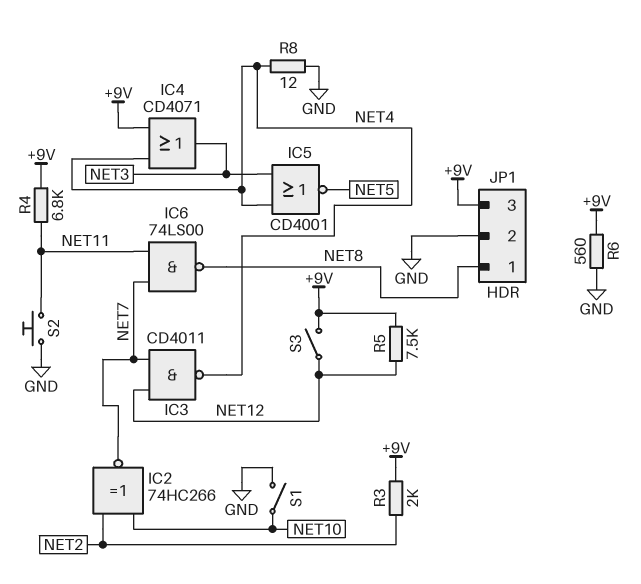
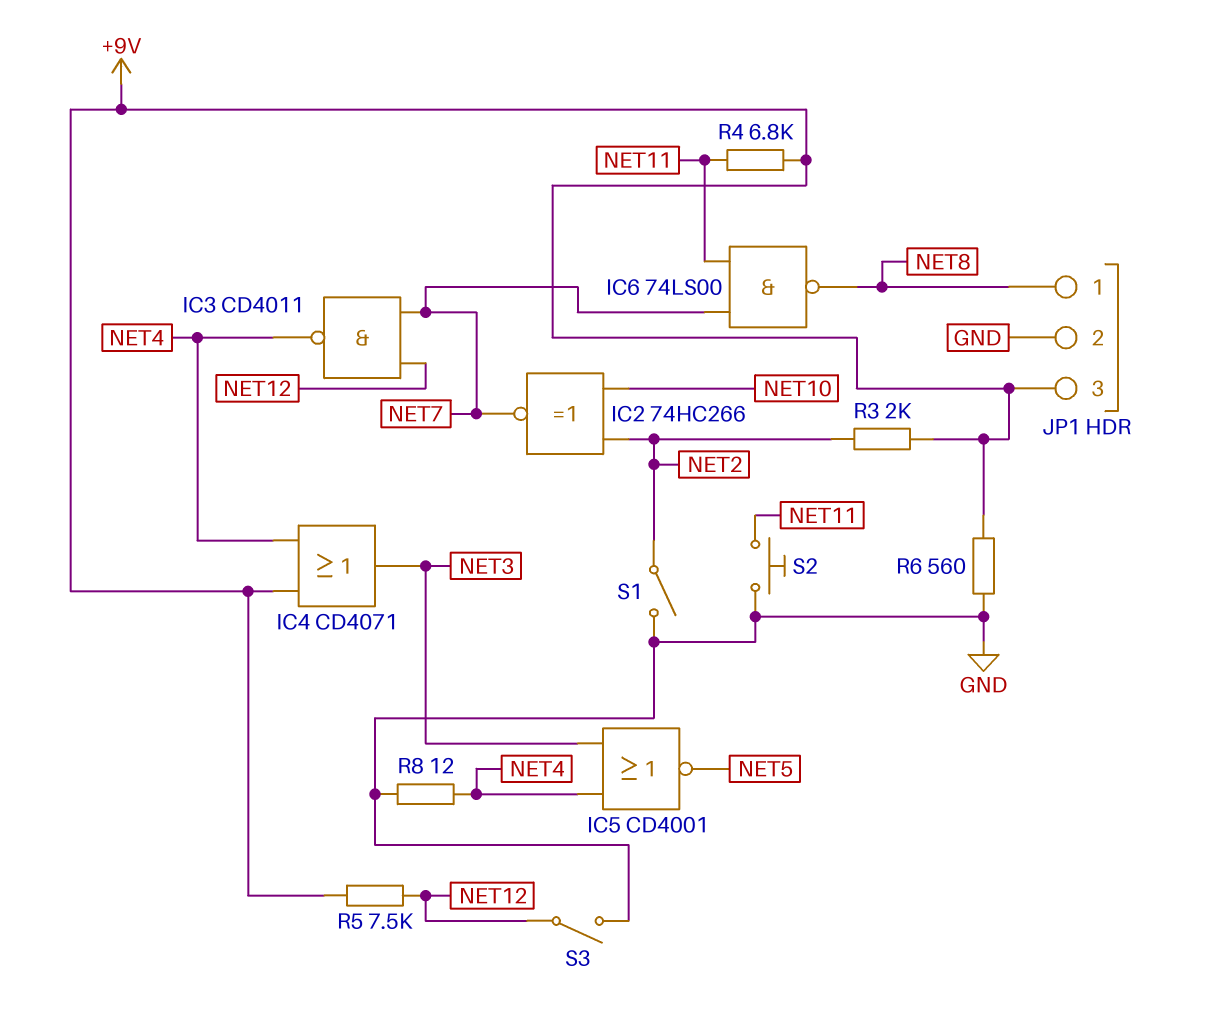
S1: switch (GND, NET10) -> switch (GND, NET2)
S3: switch (+9V, NET12) -> switch (GND, NET12)

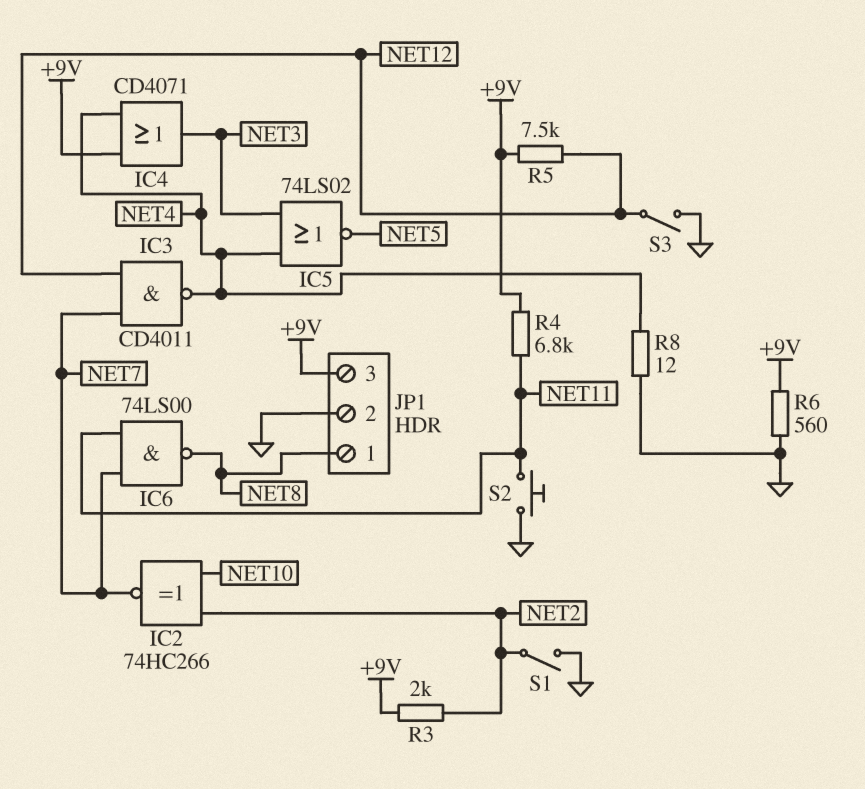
IC5: NOR CD4001 (in NET3, in NET4, out NET5) -> NOR 74LS02 (in NET3, in NET4, out NET5)

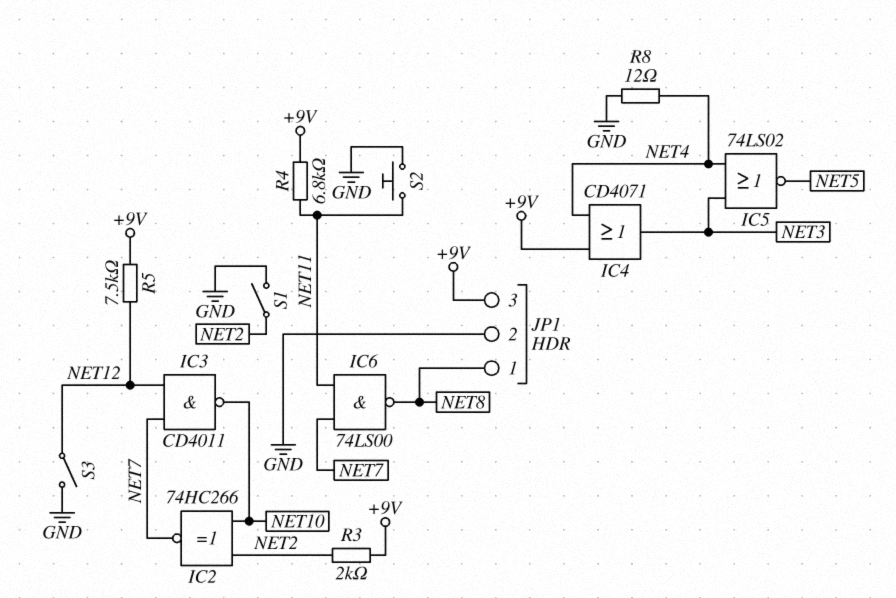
IC3: NAND CD4011 (in NET7, in NET12, out NET4) -> NAND CD4011 (in NET7, in NET12, out NET10)
R6: 560 (+9V, GND) -> none

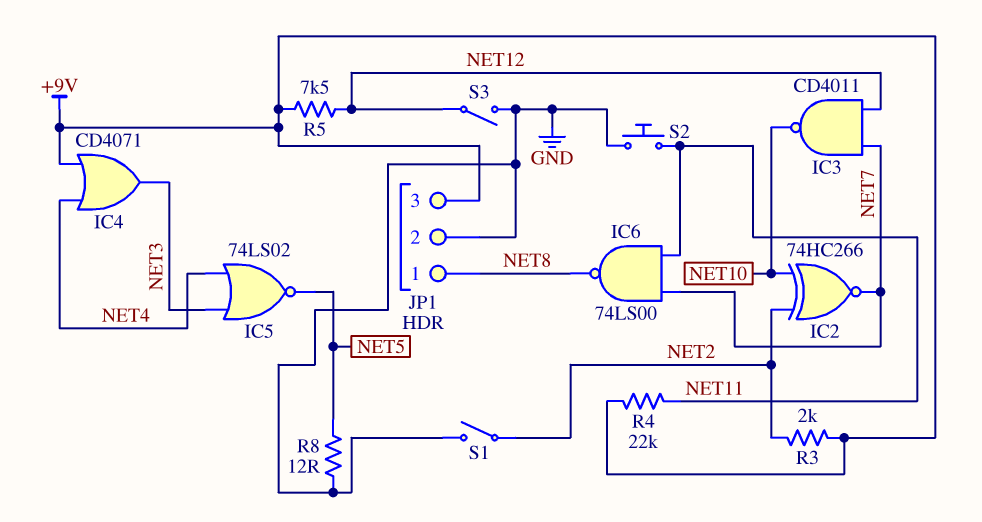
R4: 6.8k (+9V, NET11) -> 22k (+9V, NET11)
R8: 12 (GND, NET4) -> 12 (GND, NET5)

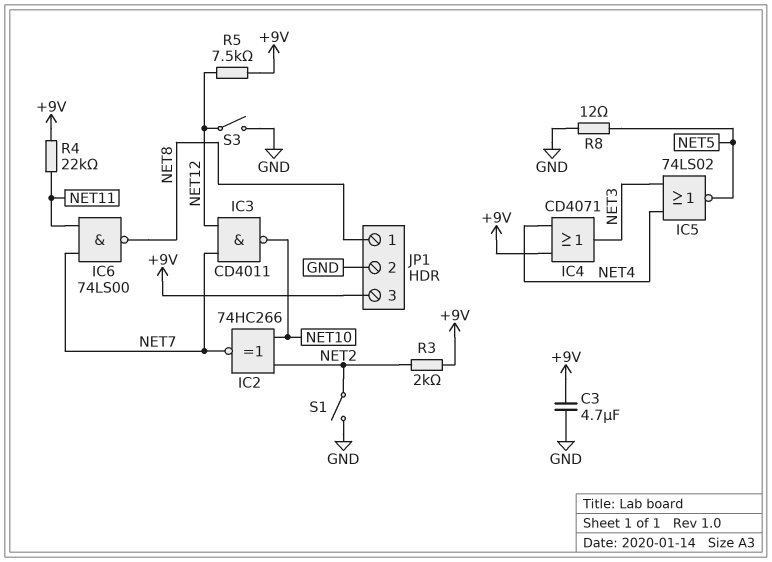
C3: none -> 4.7uF (+9V, GND)
S2: button (GND, NET11) -> none

